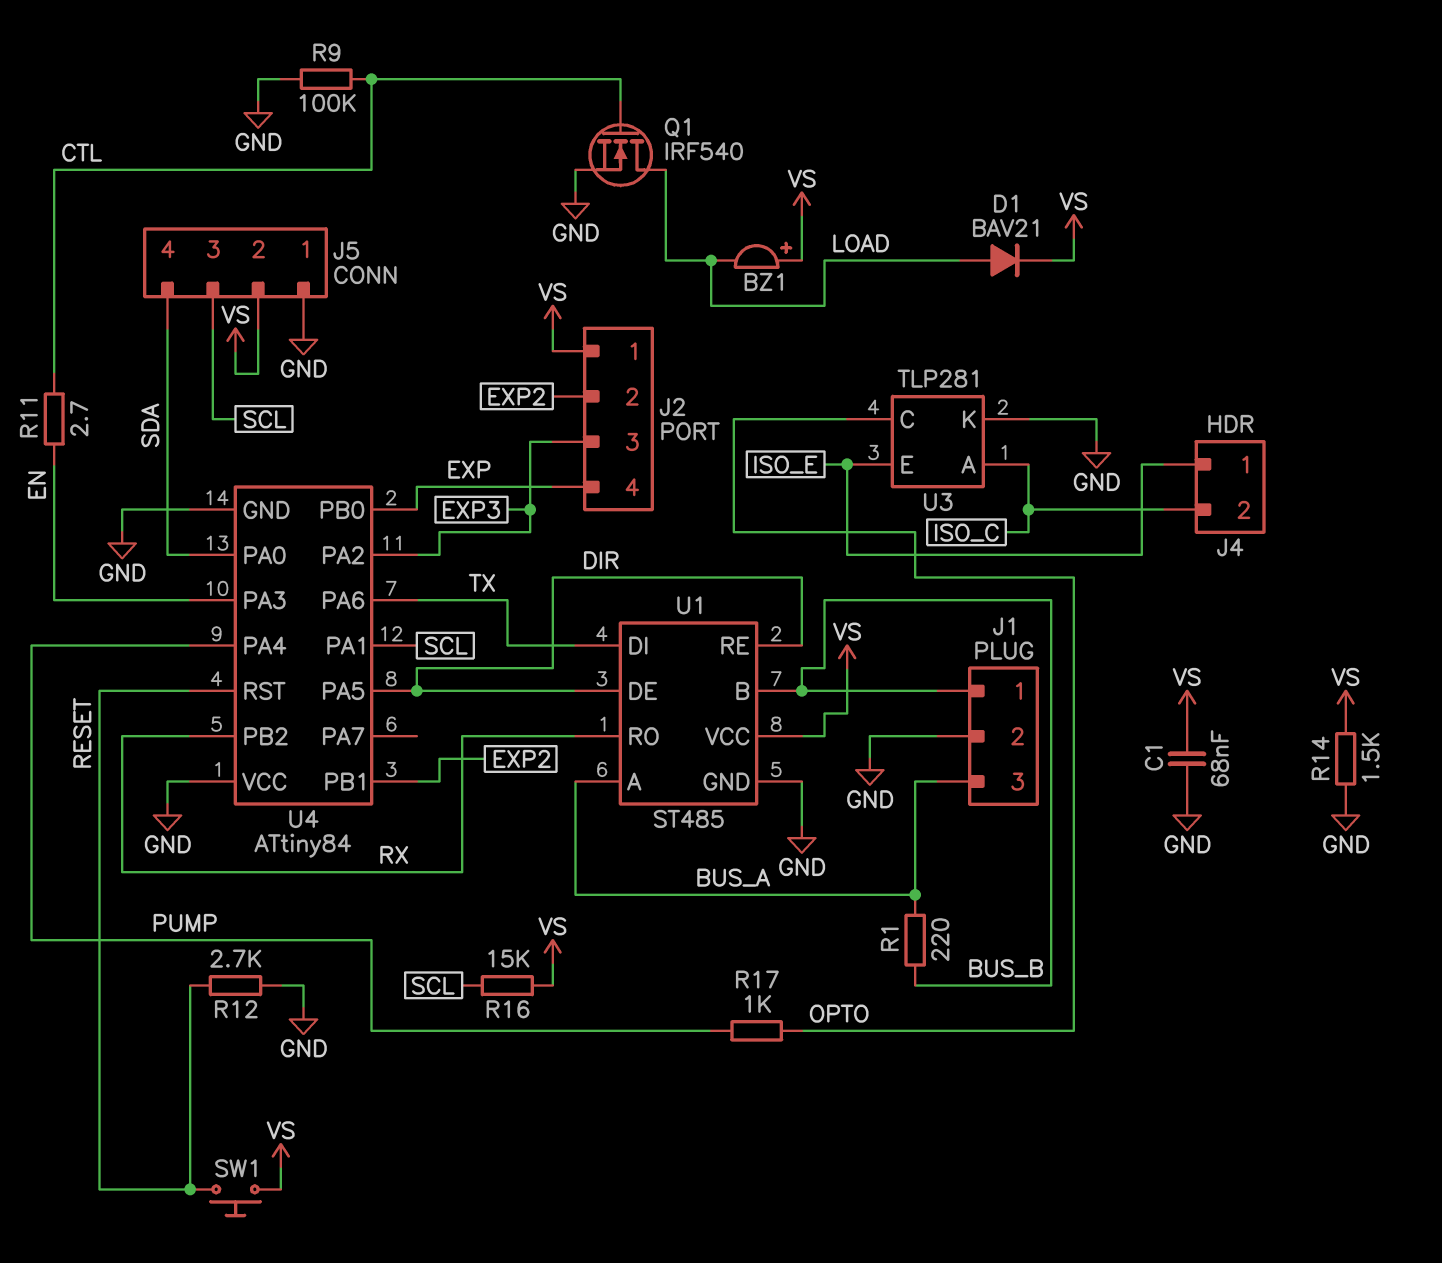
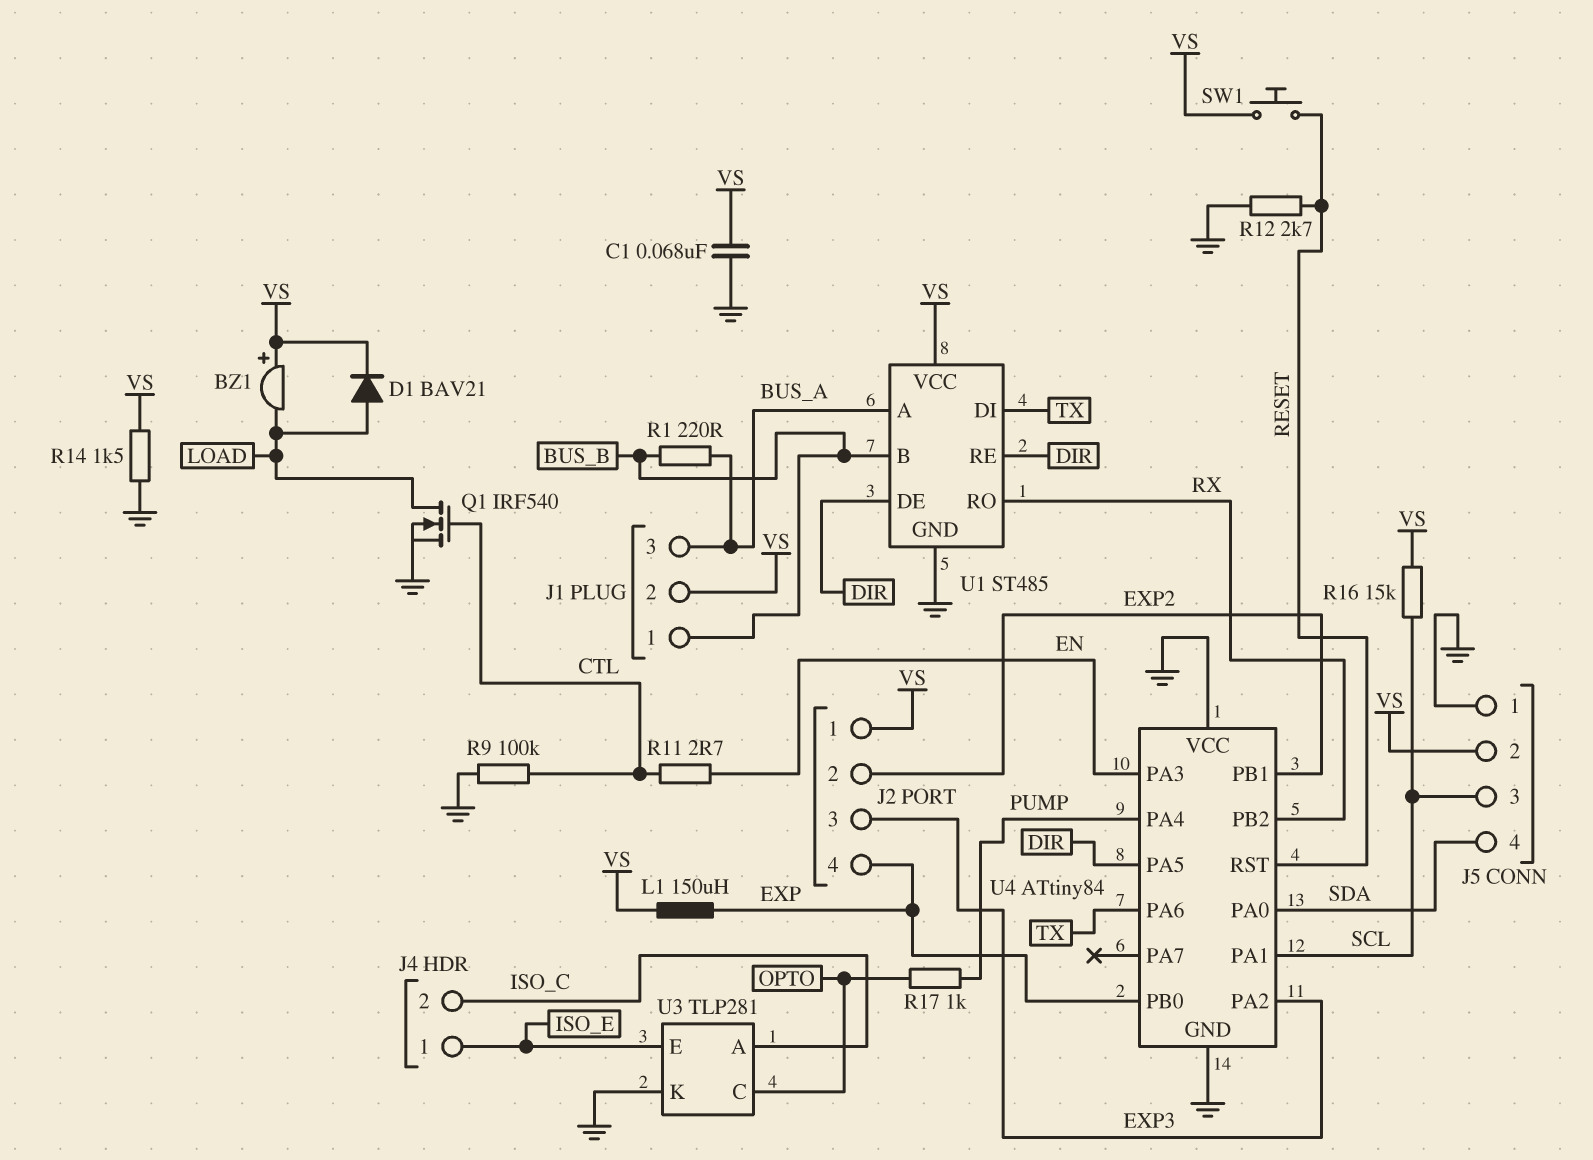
J1 pin 2: GND -> VS
L1: none -> 150uH (EXP, VS)

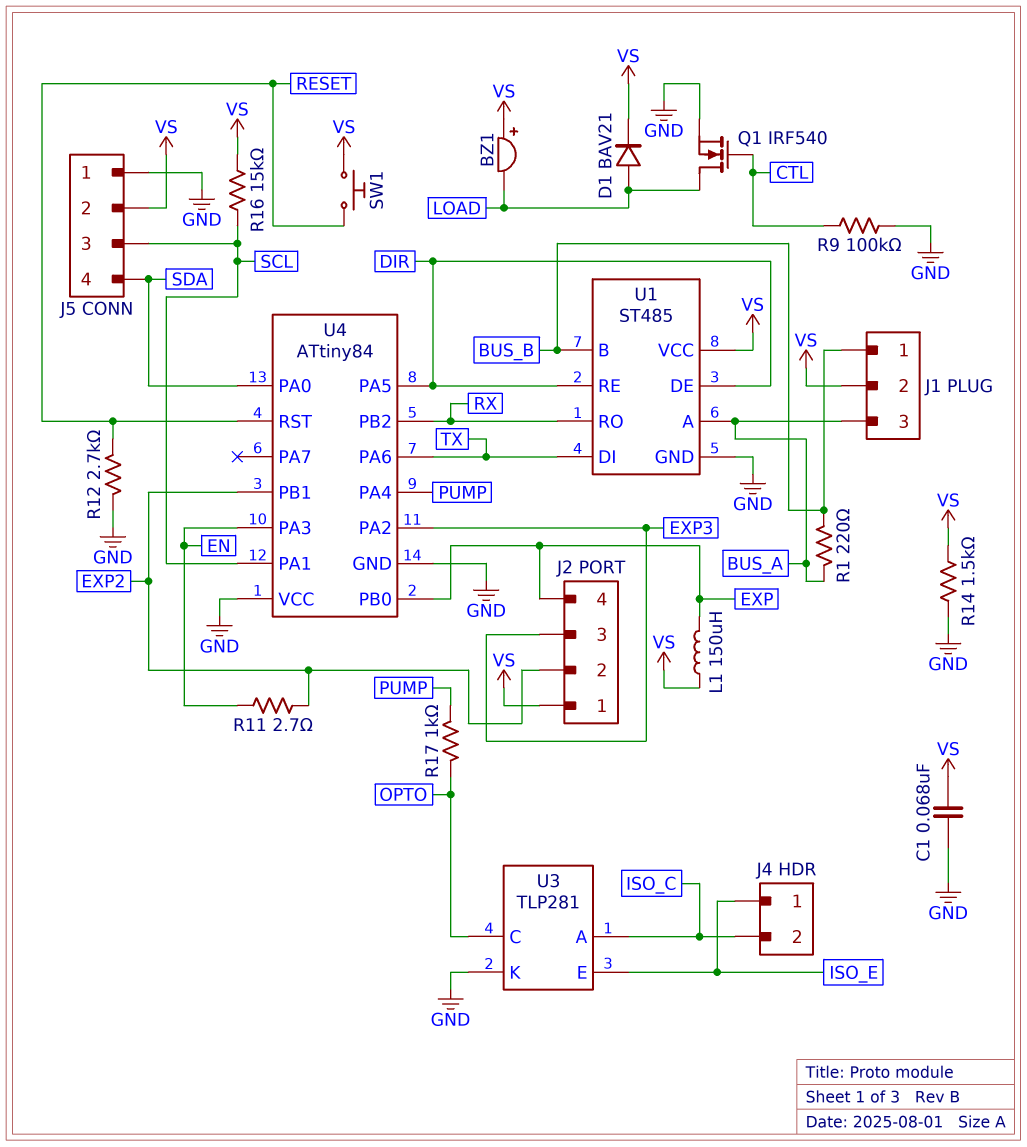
R11: 2.7 (CTL, EN) -> 2.7 (EN, EXP2)

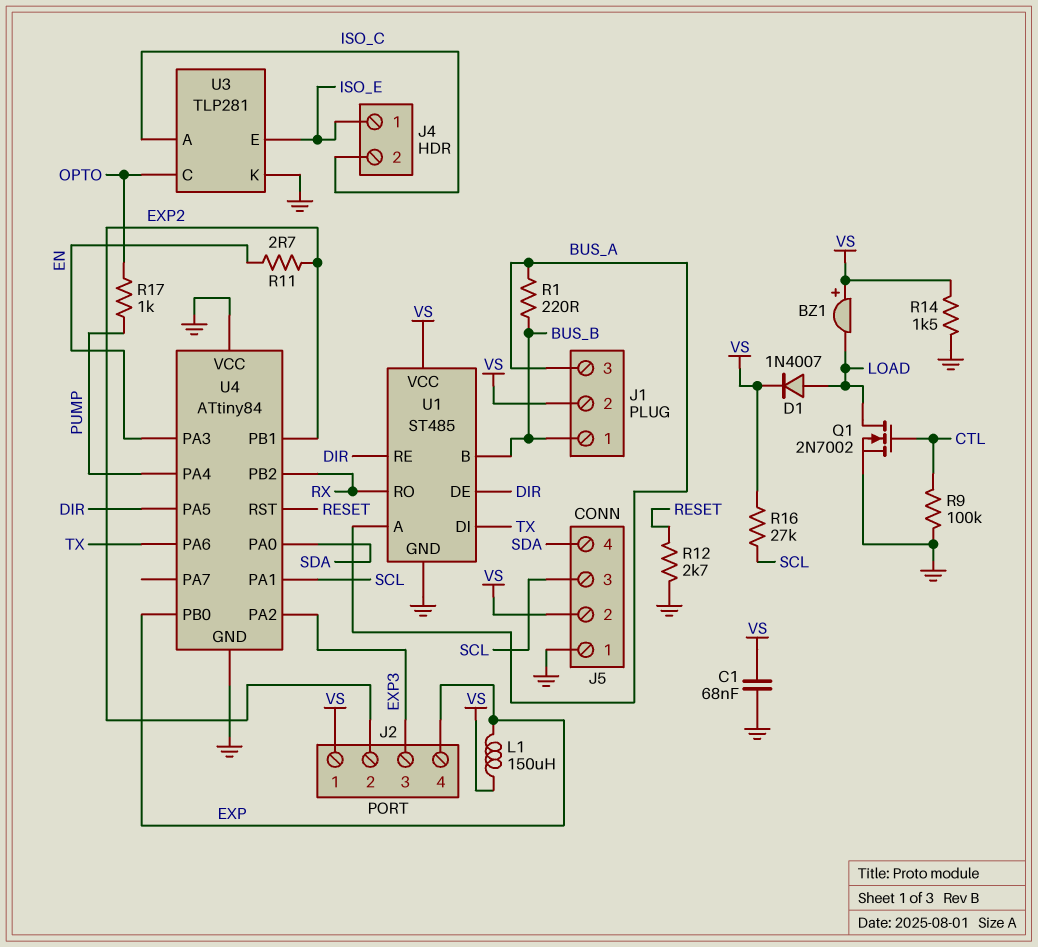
D1: diode BAV21 (A LOAD, K VS) -> diode 1N4007 (A LOAD, K VS)
Q1: NMOS IRF540 (G CTL, D LOAD, S GND) -> NMOS 2N7002 (G CTL, D LOAD, S GND)
R16: 15k (SCL, VS) -> 27k (SCL, VS)
SW1: button (RESET, VS) -> none

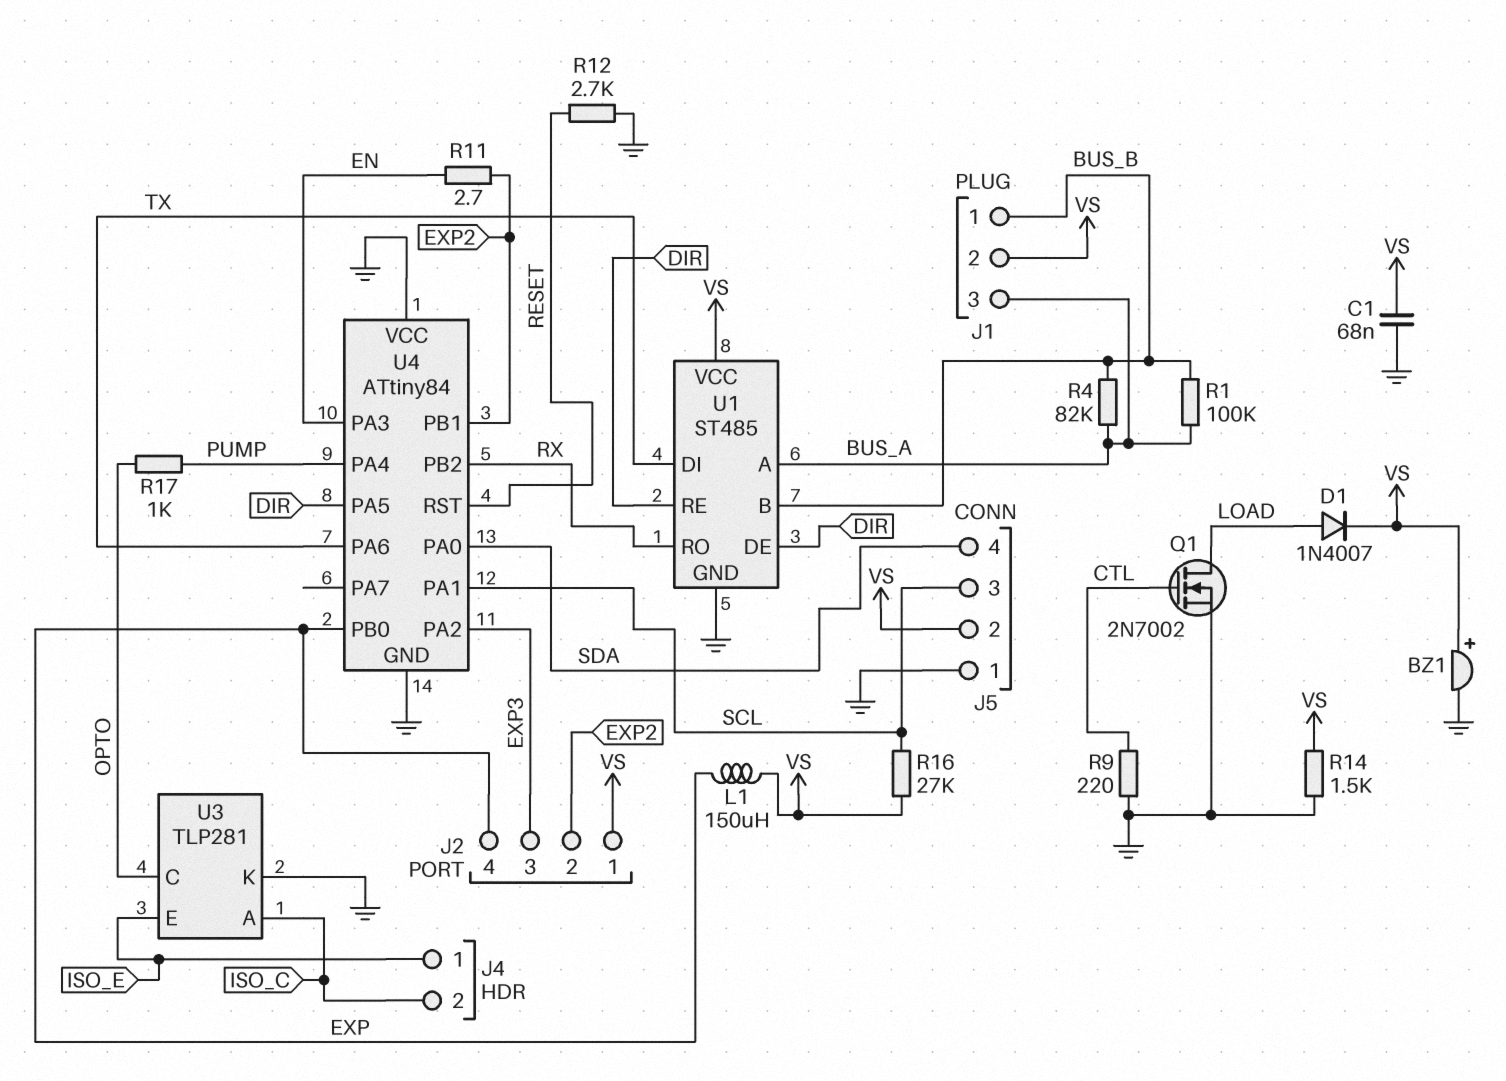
BZ1: buzzer (plus VS, minus LOAD) -> buzzer (plus VS, minus GND)
R1: 220 (BUS_A, BUS_B) -> 100k (BUS_A, BUS_B)
R4: none -> 82k (BUS_A, BUS_B)
R9: 100k (CTL, GND) -> 220 (CTL, GND)

